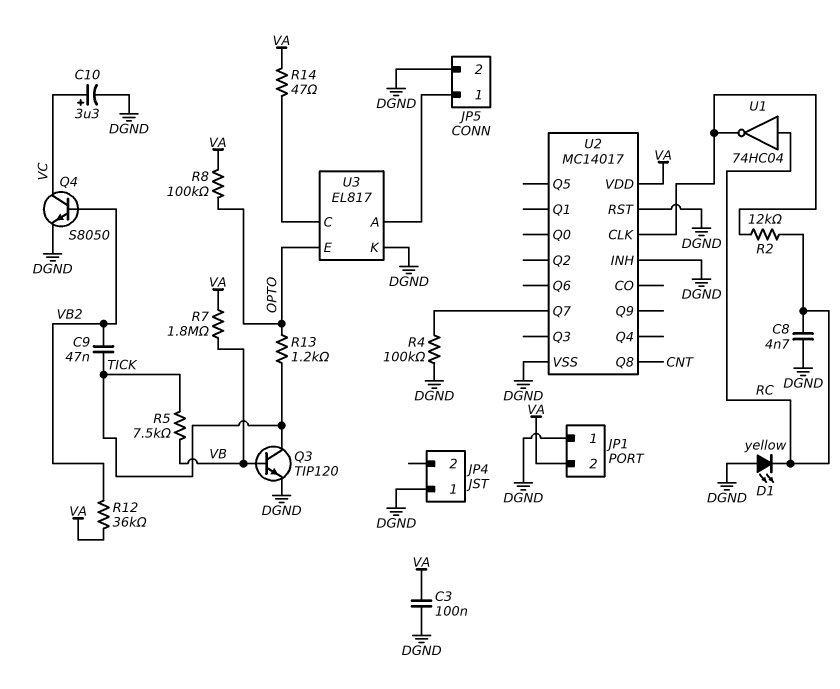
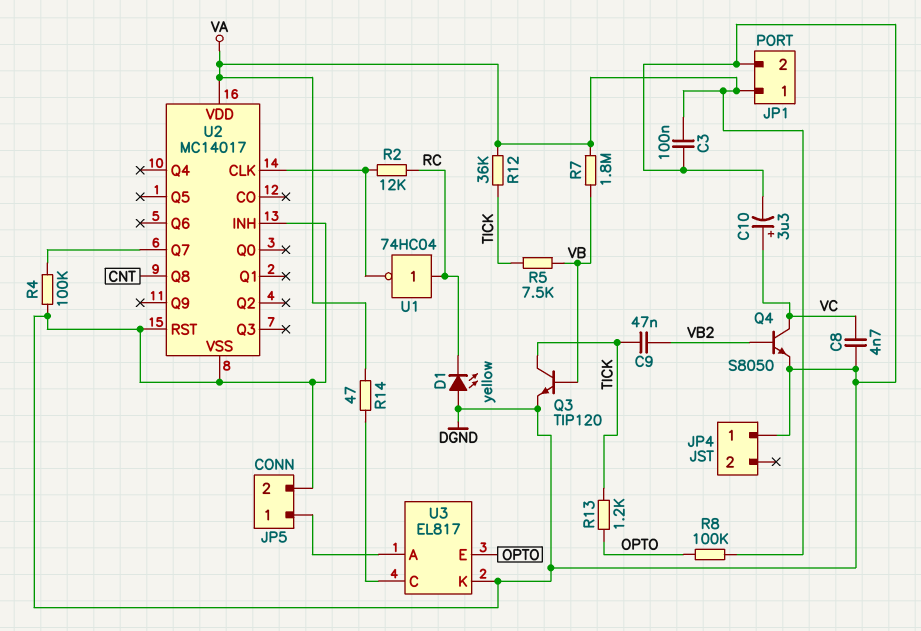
C8: 4.7nF (DGND, RC) -> 4.7nF (DGND, VC)
JP1 pin 1: DGND -> VA
JP1 pin 2: VA -> DGND
R12: 36k (VA, VB2) -> 36k (TICK, VA)

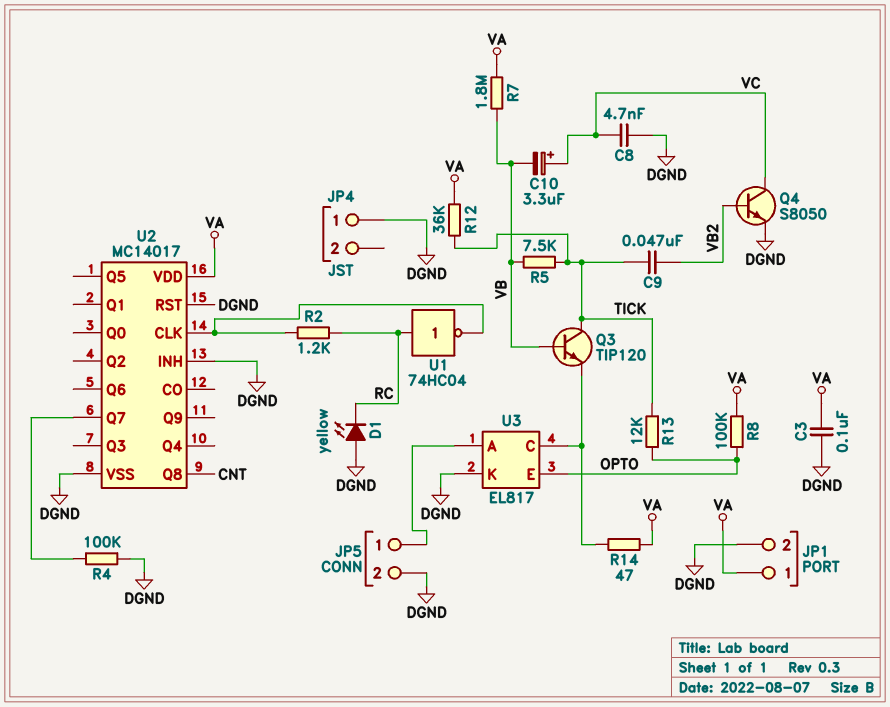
C10: 3.3uF (plus VC, minus DGND) -> 3.3uF (plus VC, minus VB)
Q3: NPN TIP120 (B VB, C TICK, E DGND) -> NPN TIP120 (B VB, C TICK, E U3/C)
R2: 12k (RC, U2/CLK) -> 1.2k (RC, U2/CLK)
R13: 1.2k (OPTO, TICK) -> 12k (OPTO, TICK)

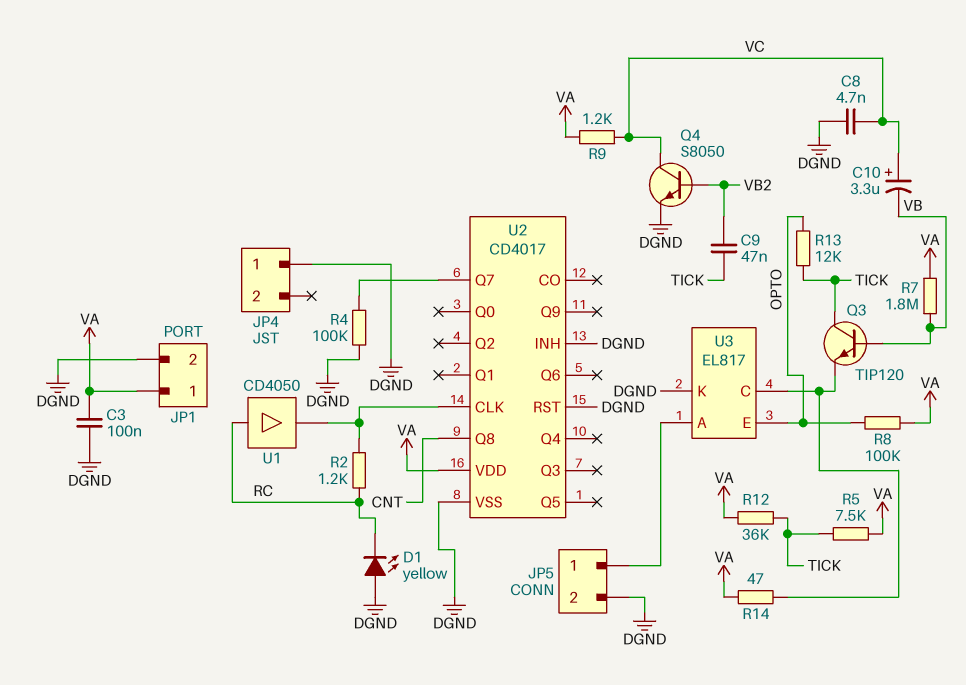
R5: 7.5k (TICK, VB) -> 7.5k (TICK, VA)
R9: none -> 1.2k (VA, VC)
U1: NOT 74HC04 (in RC, out U2/CLK) -> buffer CD4050 (in RC, out U2/CLK)
U2: MC14017 -> CD4017

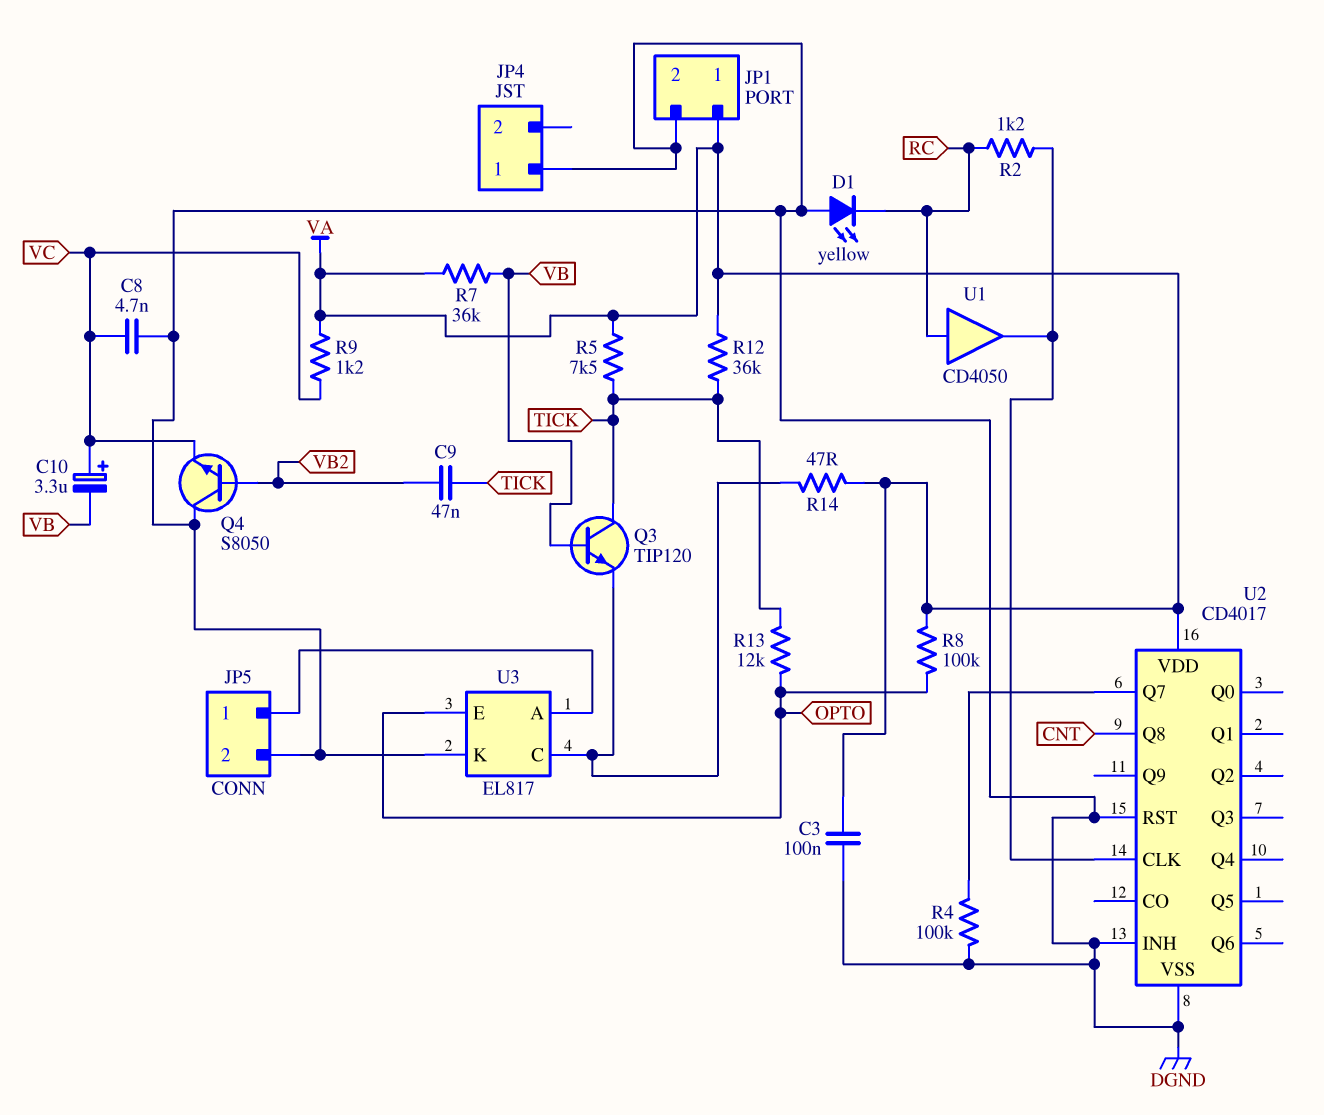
Q4: NPN S8050 (B VB2, C VC, E DGND) -> NPN S8050 (B VB2, C DGND, E VC)
R7: 1.8M (VA, VB) -> 36k (VA, VB)

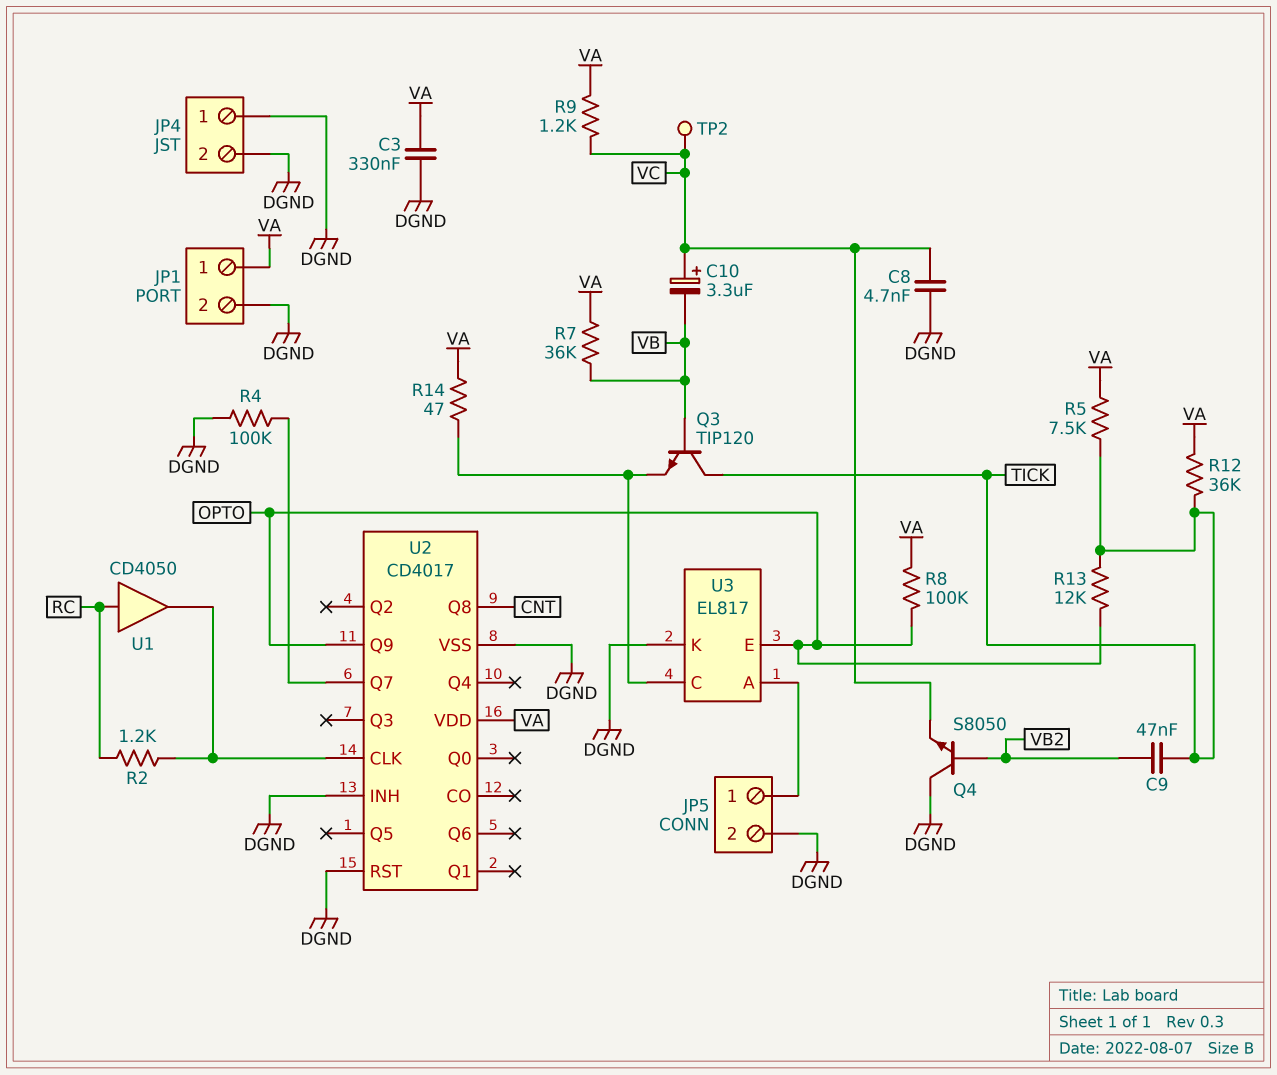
C3: 100nF (DGND, VA) -> 330nF (DGND, VA)
D1: LED yellow (A DGND, K RC) -> none
JP4 pin 2: none -> DGND
TP2: none -> test point (VC)
U2 pin Q9: none -> OPTO

